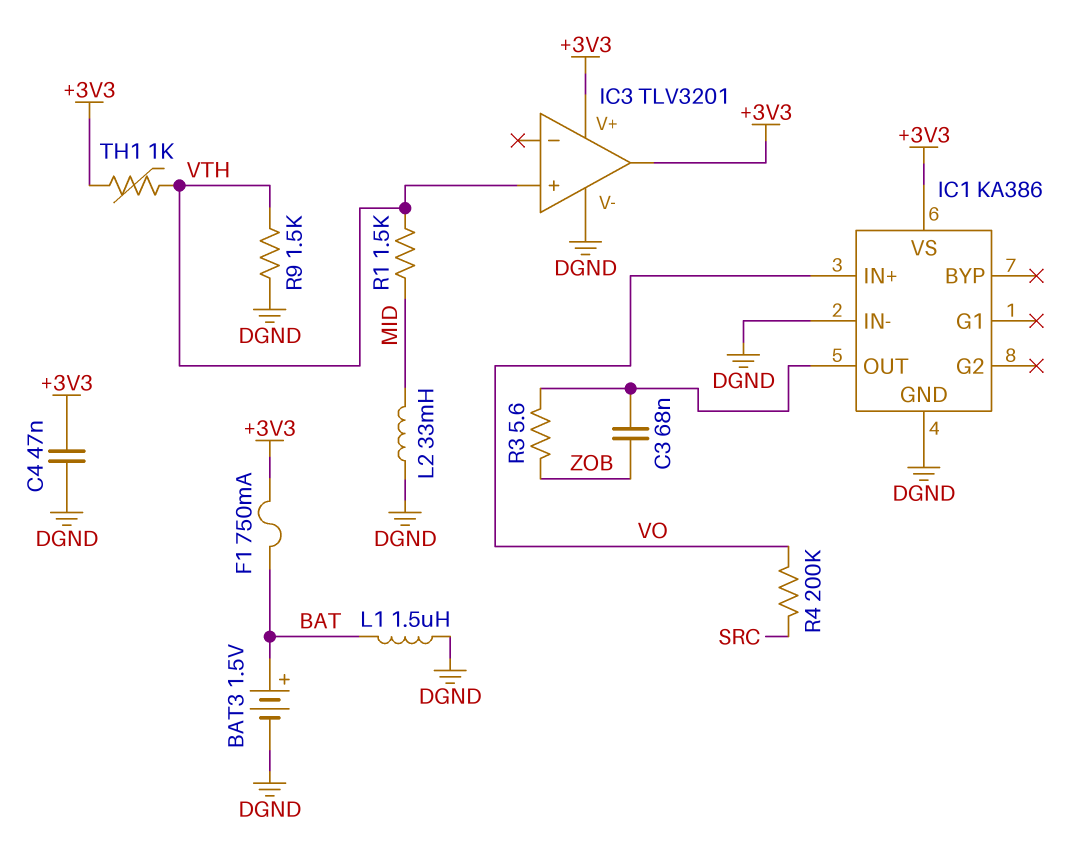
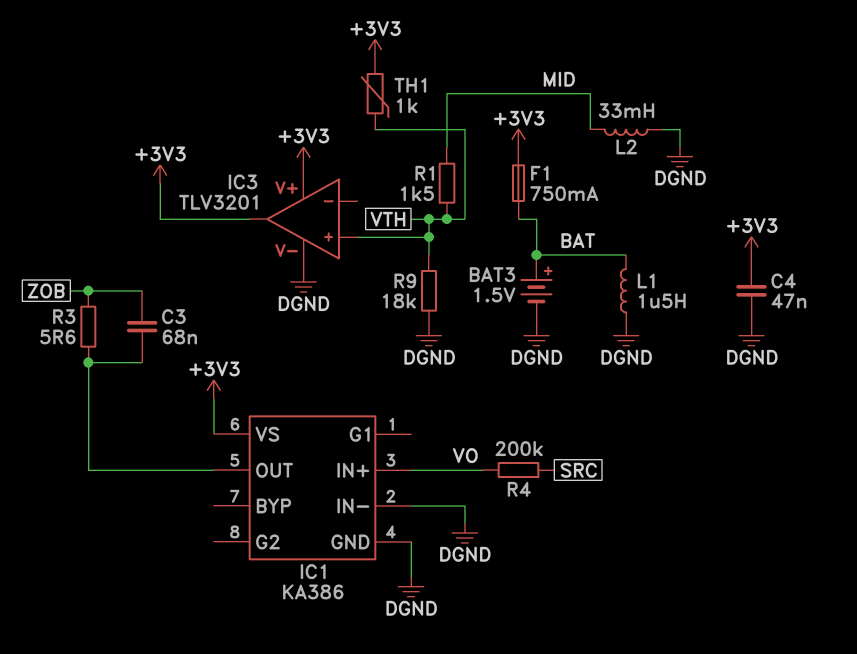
R9: 1.5k (DGND, VTH) -> 18k (DGND, VTH)

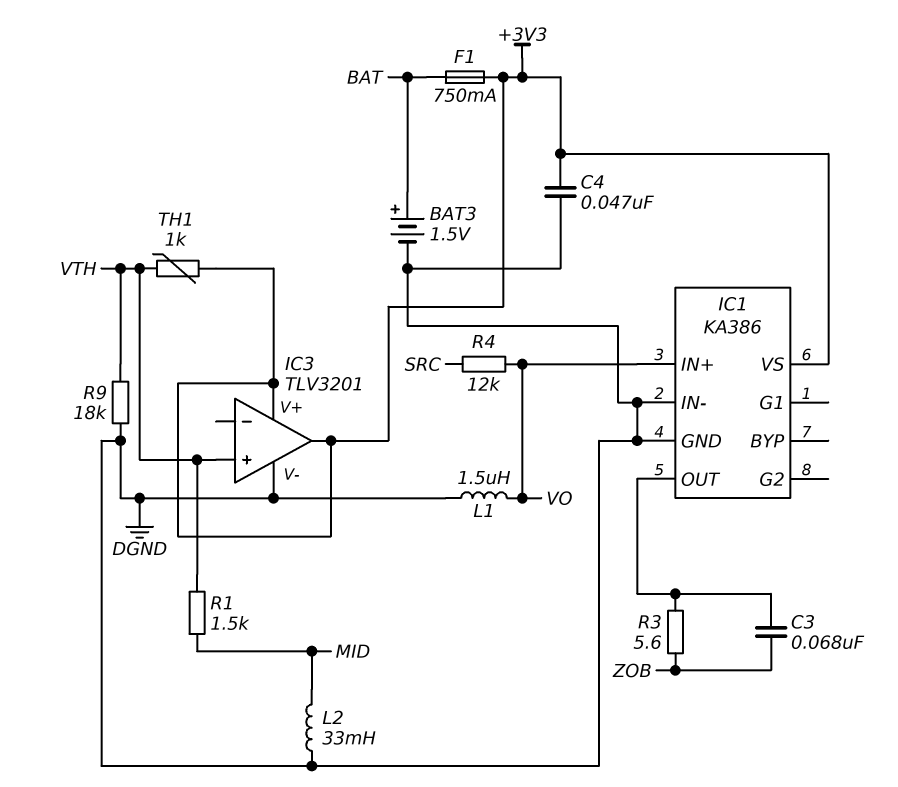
L1: 1.5uH (BAT, DGND) -> 1.5uH (DGND, VO)
R4: 200k (SRC, VO) -> 12k (SRC, VO)

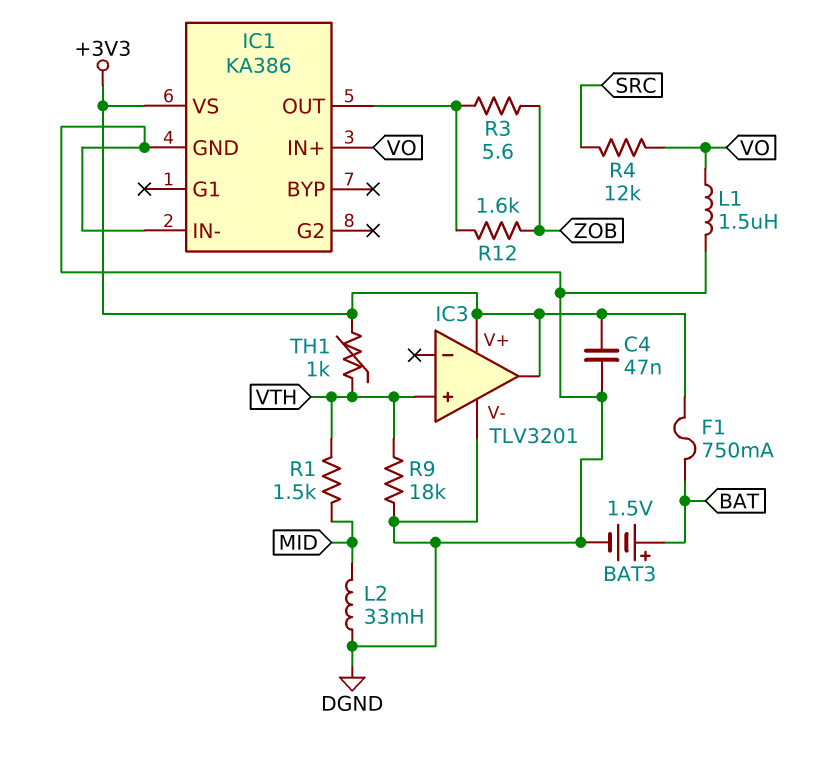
C3: 68nF (IC1/OUT, ZOB) -> none
R12: none -> 1.6k (IC1/OUT, ZOB)

